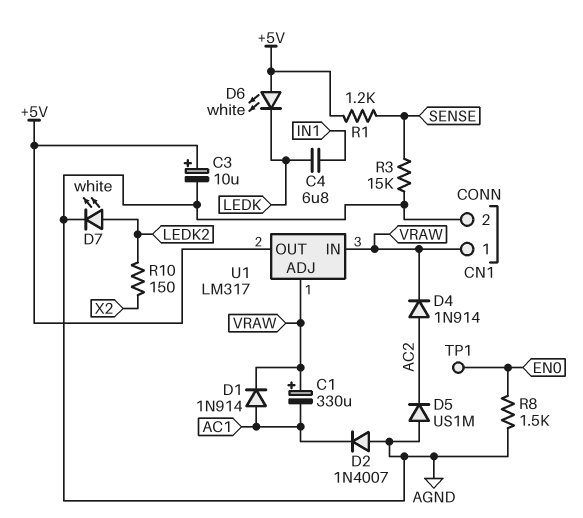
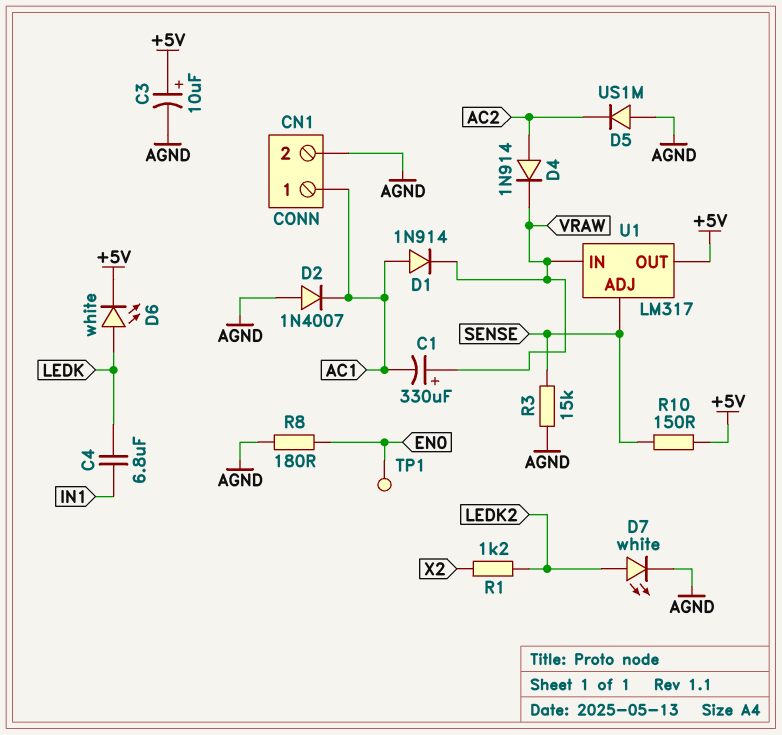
CN1 pin 1: VRAW -> AC1
D6: LED white (A +5V, K LEDK) -> LED white (A LEDK, K +5V)
R1: 1.2k (+5V, SENSE) -> 1.2k (LEDK2, X2)
R8: 1.5k (AGND, EN0) -> 180 (AGND, EN0)
R10: 150 (LEDK2, X2) -> 150 (+5V, SENSE)
U1 pin ADJ: VRAW -> SENSE

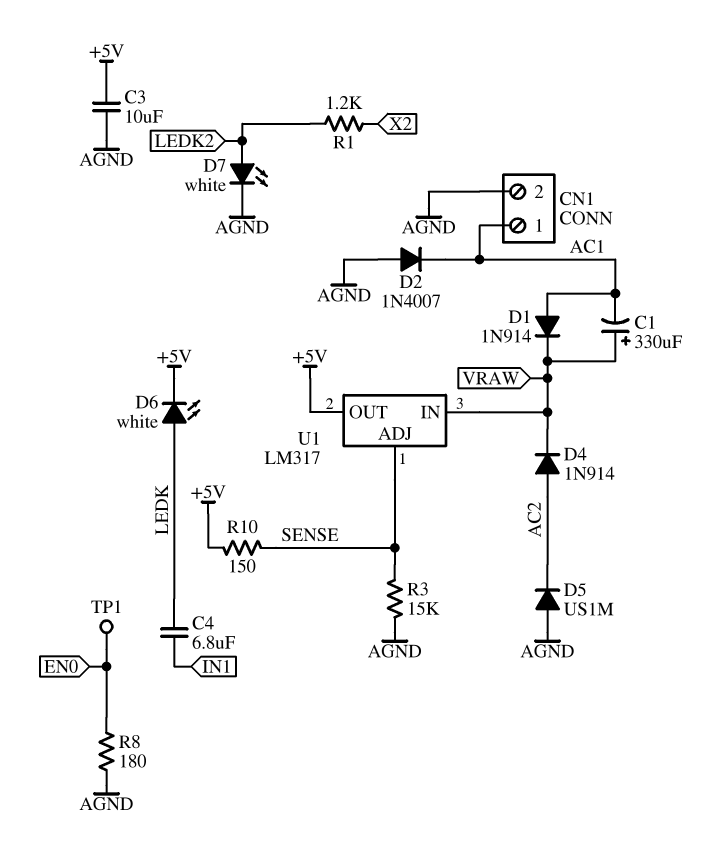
C3: 10uF (plus +5V, minus AGND) -> 10uF (+5V, AGND)

